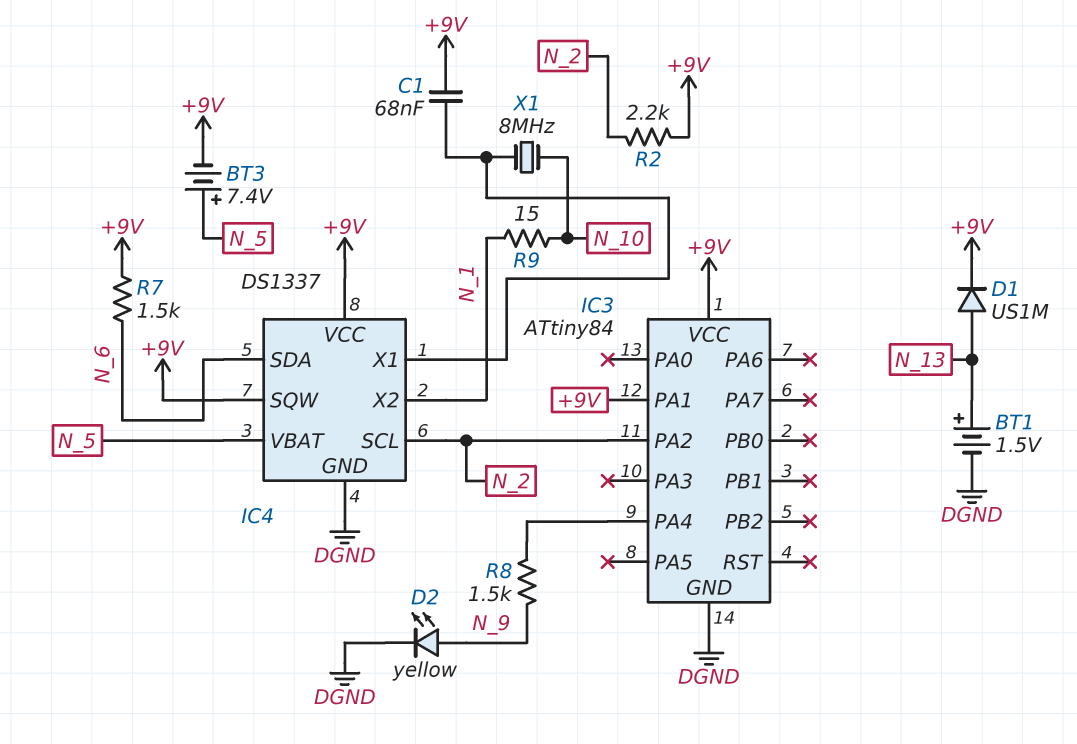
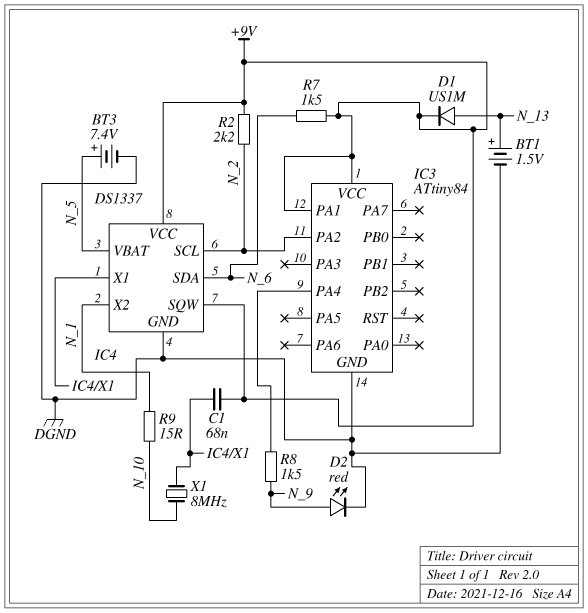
BT3: 7.4V (plus N_5, minus +9V) -> 7.4V (plus N_5, minus DGND)
D2: LED yellow (A N_9, K DGND) -> LED red (A N_9, K DGND)

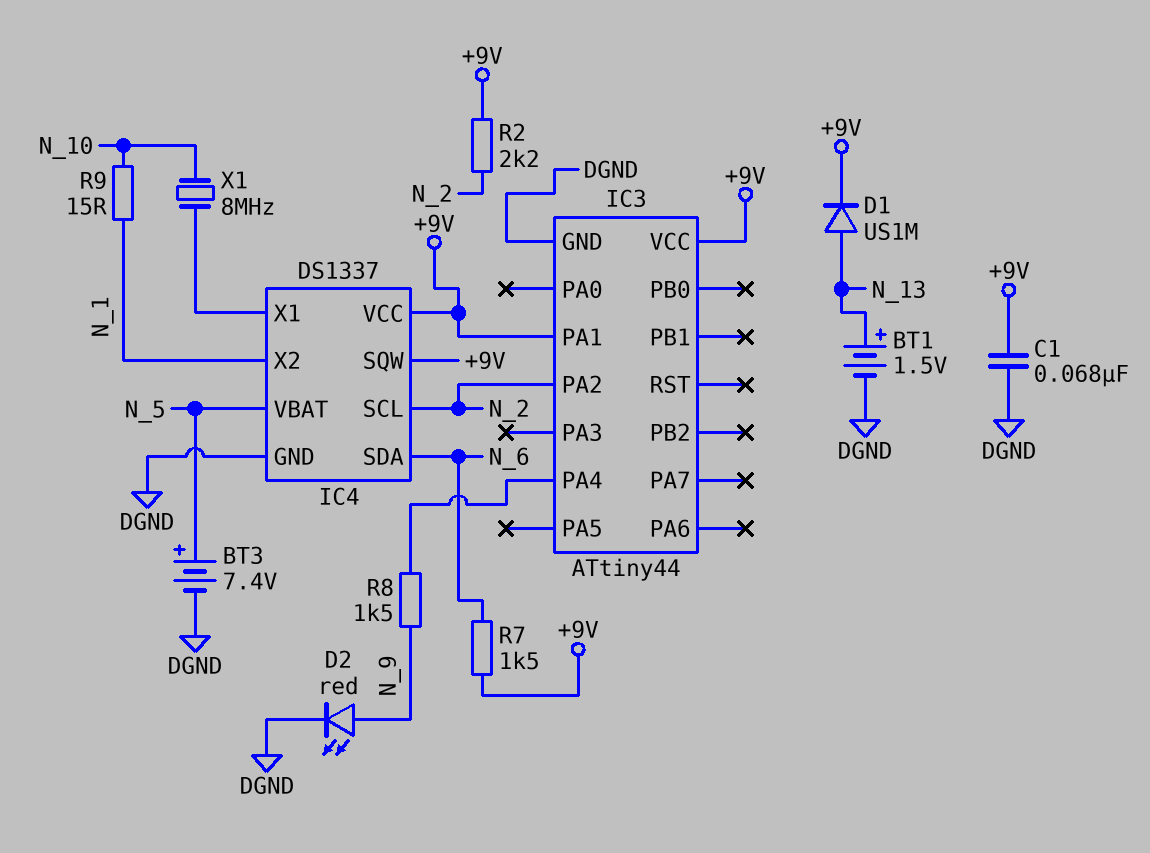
C1: 68nF (+9V, IC4/X1) -> 68nF (+9V, DGND)
IC3: ATtiny84 -> ATtiny44

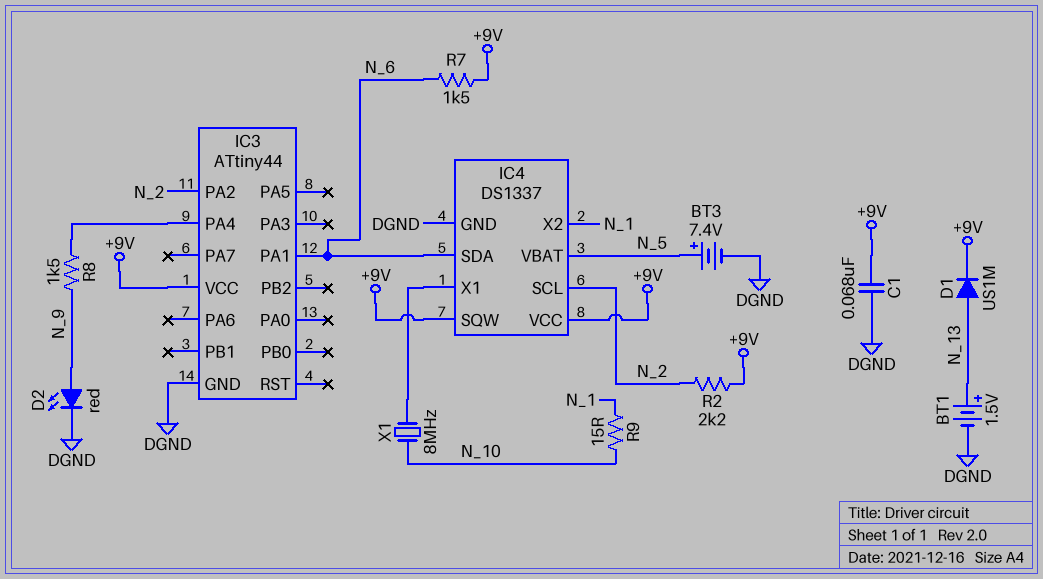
IC3 pin PA1: +9V -> N_6

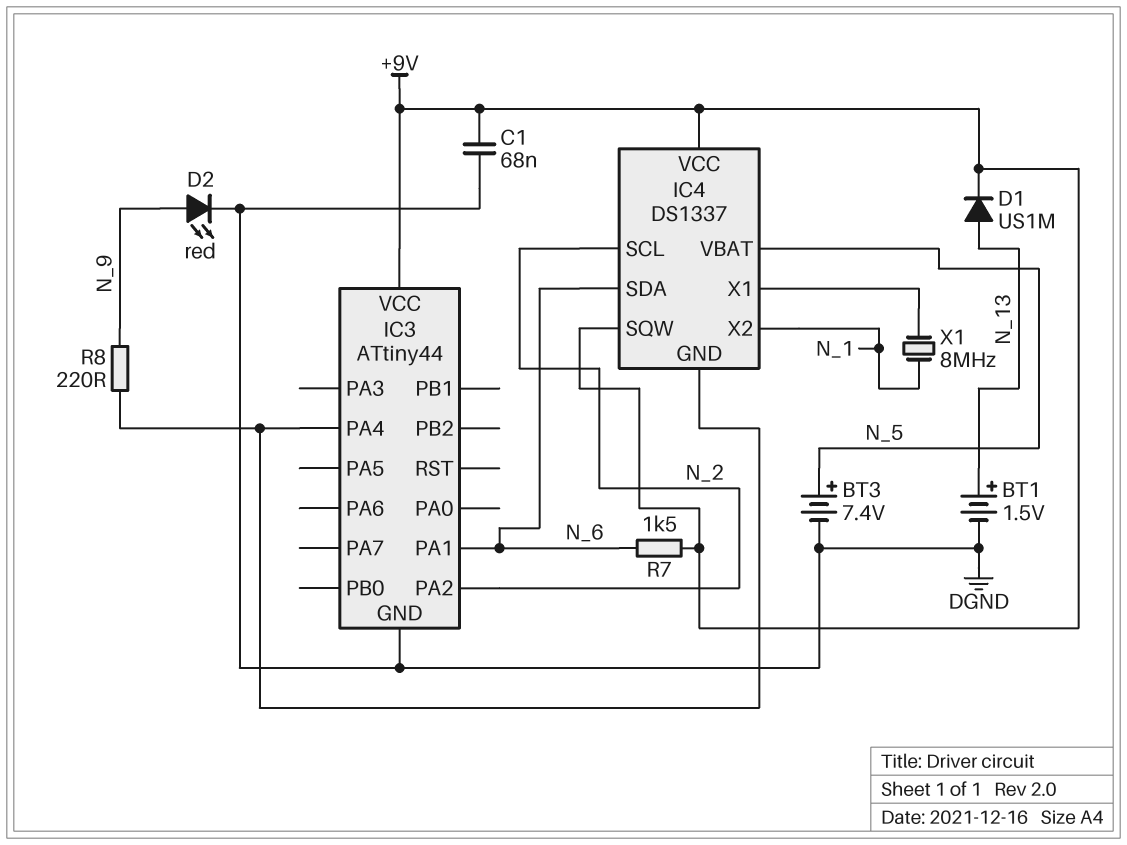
IC4 pin GND: DGND -> IC3/PA4
R2: 2.2k (+9V, N_2) -> none
R8: 1.5k (IC3/PA4, N_9) -> 220 (IC3/PA4, N_9)
R9: 15 (N_1, N_10) -> none
X1: 8MHz (IC4/X1, N_10) -> 8MHz (IC4/X1, N_1)

